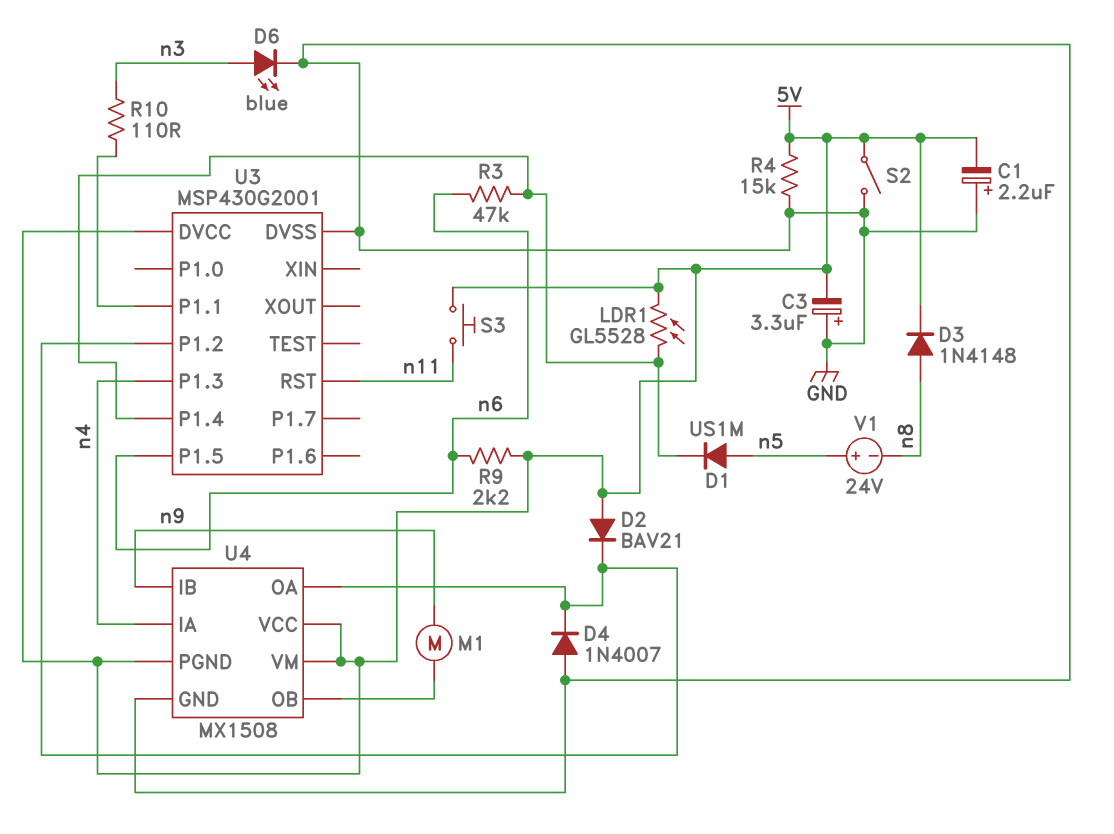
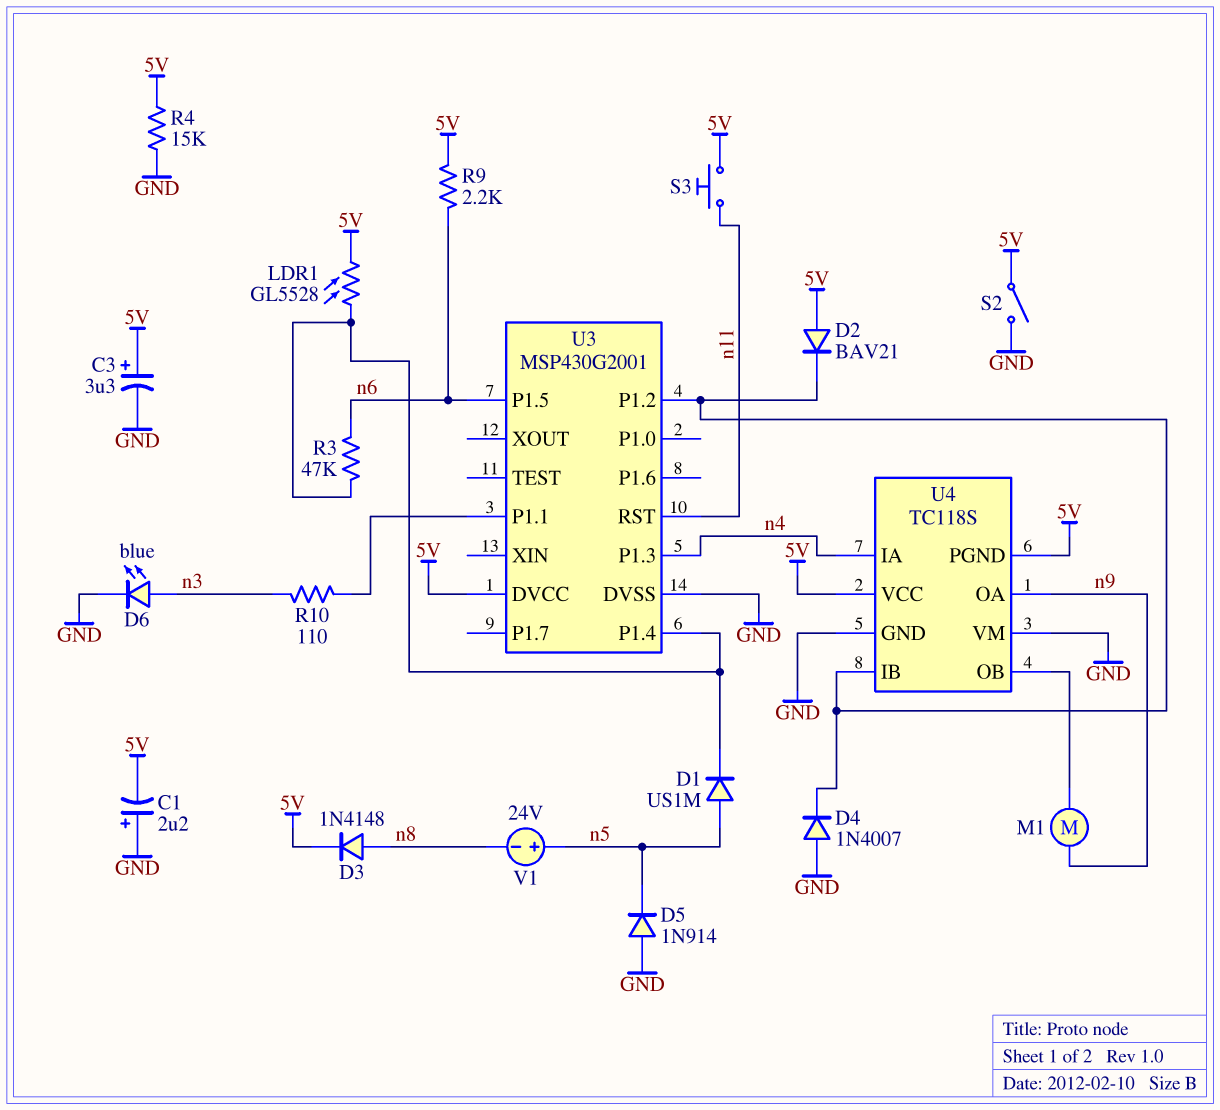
C3: 3.3uF (plus GND, minus 5V) -> 3.3uF (plus 5V, minus GND)
D5: none -> diode 1N914 (A GND, K n5)
U4: MX1508 -> TC118S
U4 pin IB: n9 -> U3/P1.2
U4 pin OA: U3/P1.2 -> n9
U4 pin VM: 5V -> GND

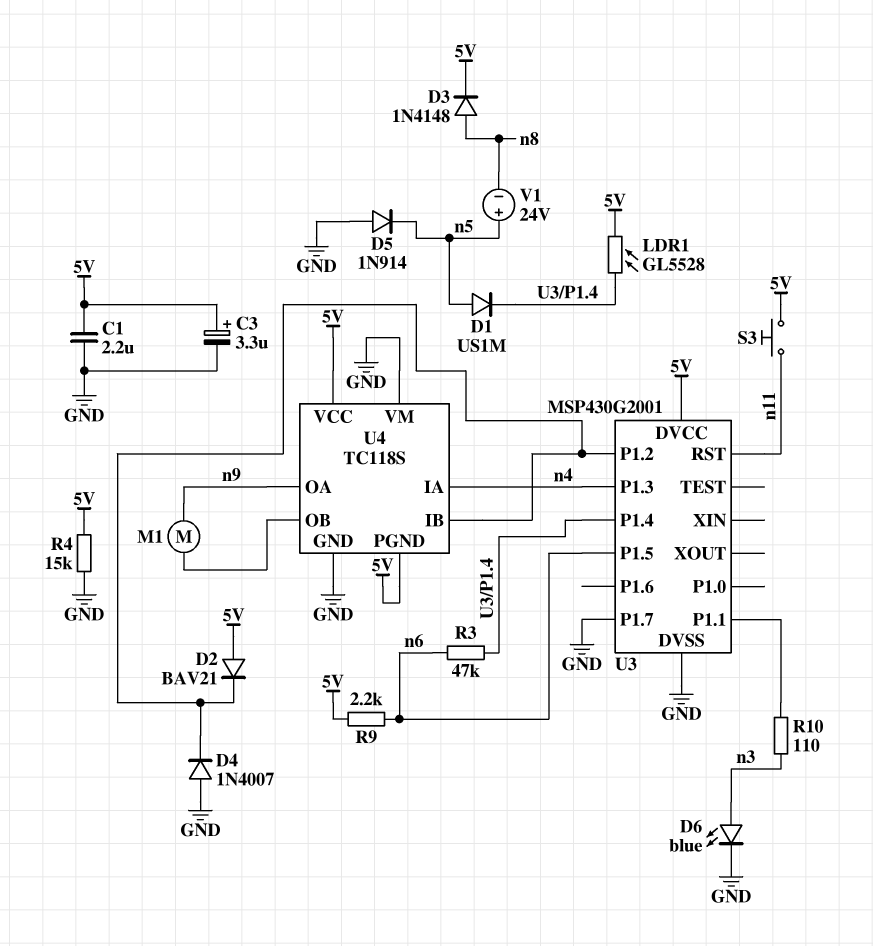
C1: 2.2uF (plus GND, minus 5V) -> 2.2uF (5V, GND)
S2: switch (5V, GND) -> none
U3 pin P1.7: none -> GND

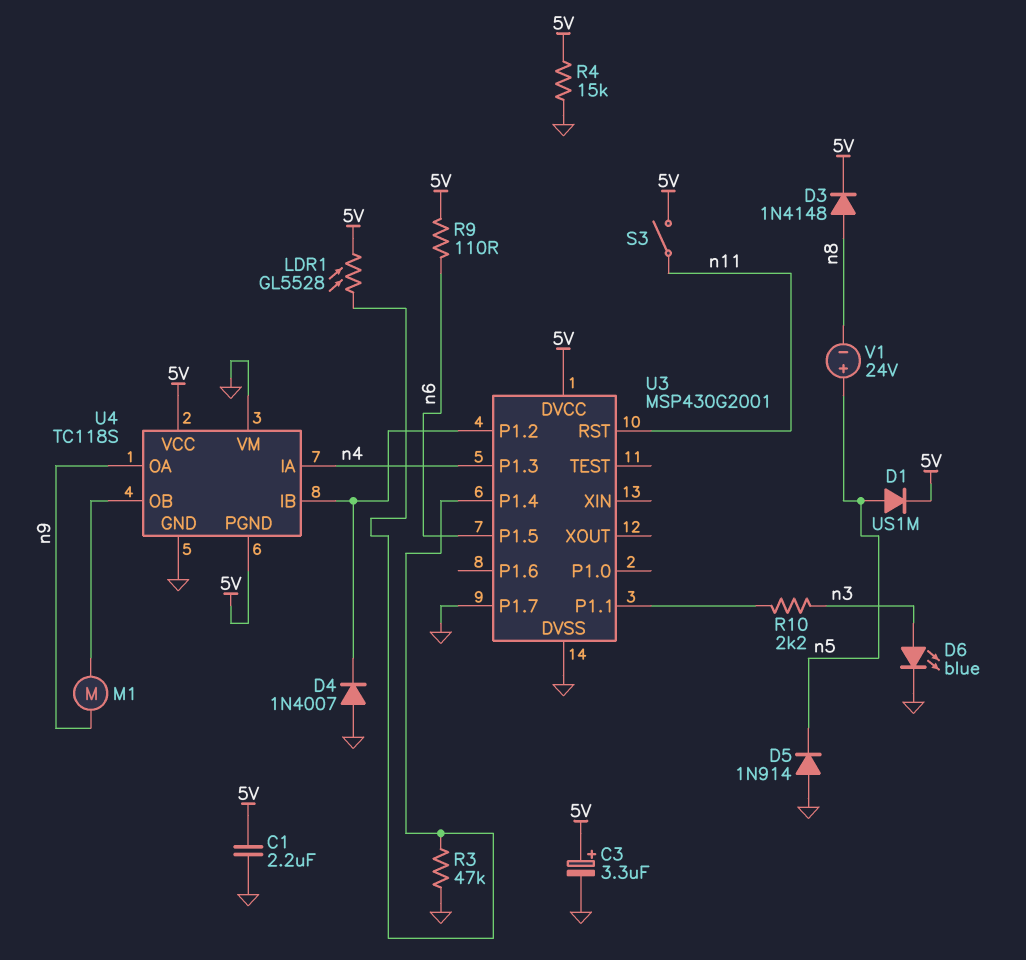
D1: diode US1M (A n5, K U3/P1.4) -> diode US1M (A n5, K 5V)
D2: diode BAV21 (A 5V, K U3/P1.2) -> none
R3: 47k (U3/P1.4, n6) -> 47k (GND, U3/P1.4)
R9: 2.2k (5V, n6) -> 110 (5V, n6)
R10: 110 (U3/P1.1, n3) -> 2.2k (U3/P1.1, n3)
S3: button (5V, n11) -> switch (5V, n11)

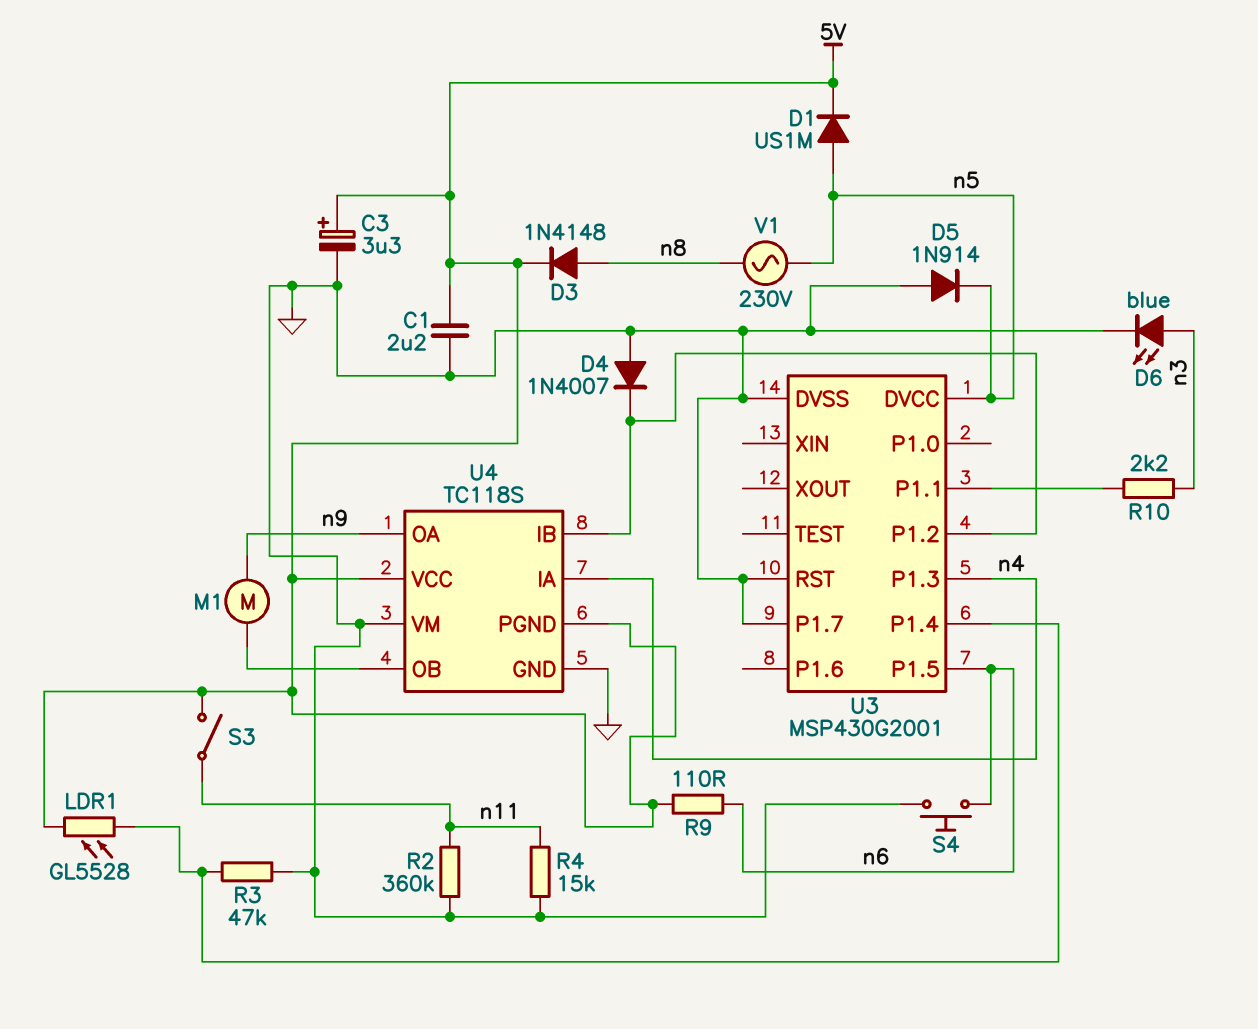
R2: none -> 360k (GND, n11)
R4: 15k (5V, GND) -> 15k (GND, n11)
S4: none -> button (GND, n6)
U3 pin DVCC: 5V -> n5
U3 pin RST: n11 -> GND
V1: 24V (plus n5, minus n8) -> AC 230V (n5, n8)

